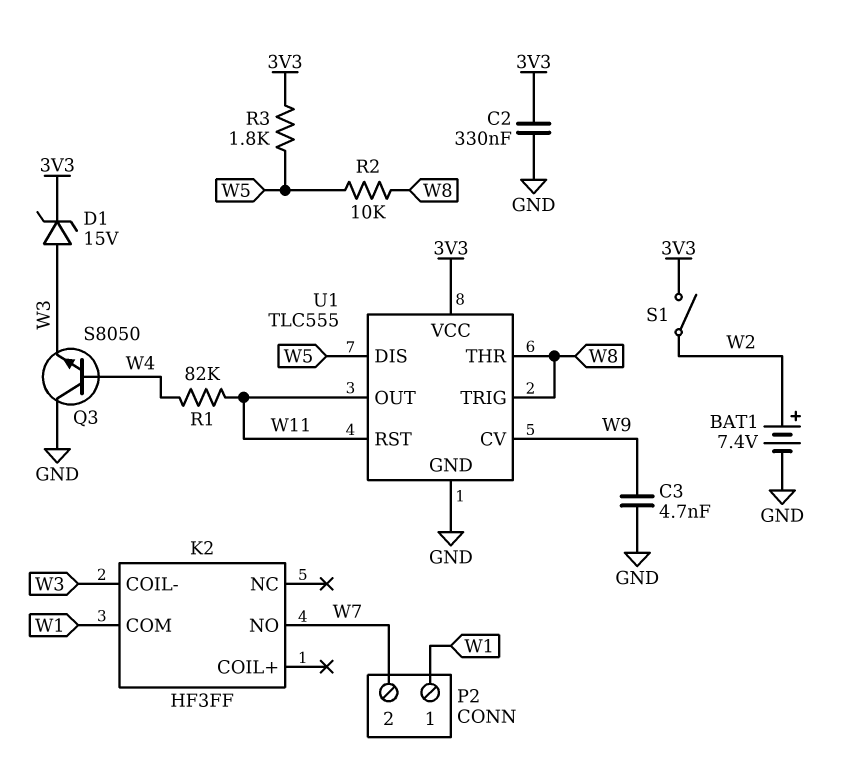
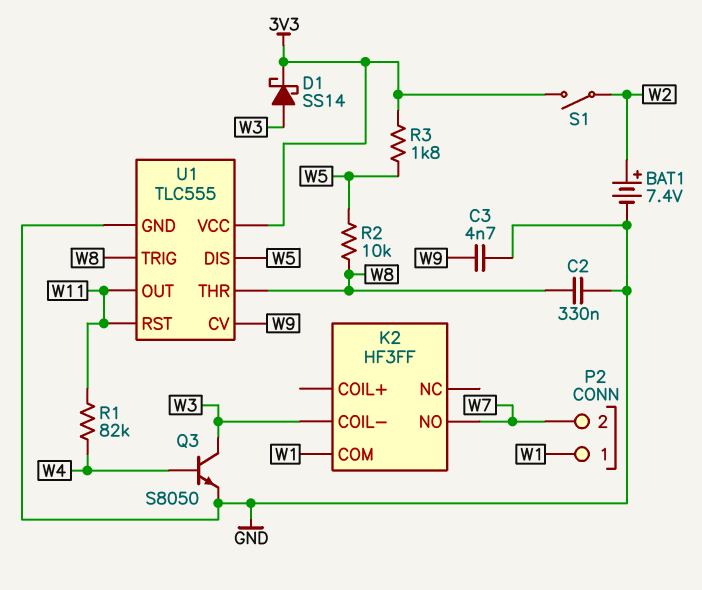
C2: 330nF (3V3, GND) -> 330nF (GND, W8)
D1: zener 15V (A W3, K 3V3) -> schottky SS14 (A W3, K 3V3)
Q3: NPN S8050 (B W4, C GND, E W3) -> NPN S8050 (B W4, C W3, E GND)

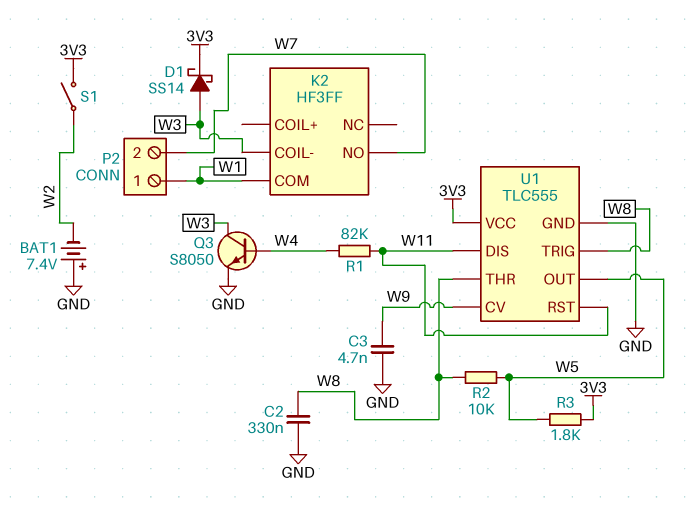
BAT1: 7.4V (plus W2, minus GND) -> 7.4V (plus GND, minus W2)
U1 pin DIS: W5 -> W11
U1 pin OUT: W11 -> W5

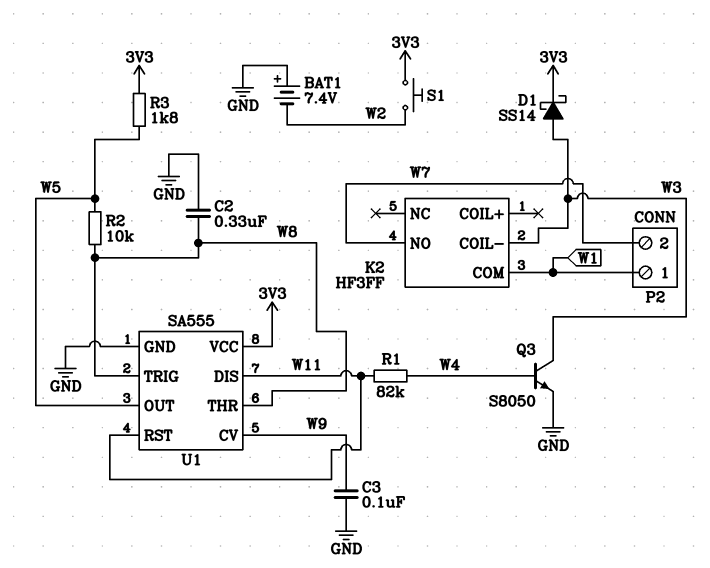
C3: 4.7nF (GND, W9) -> 100nF (GND, W9)
S1: switch (3V3, W2) -> button (3V3, W2)
U1: TLC555 -> SA555

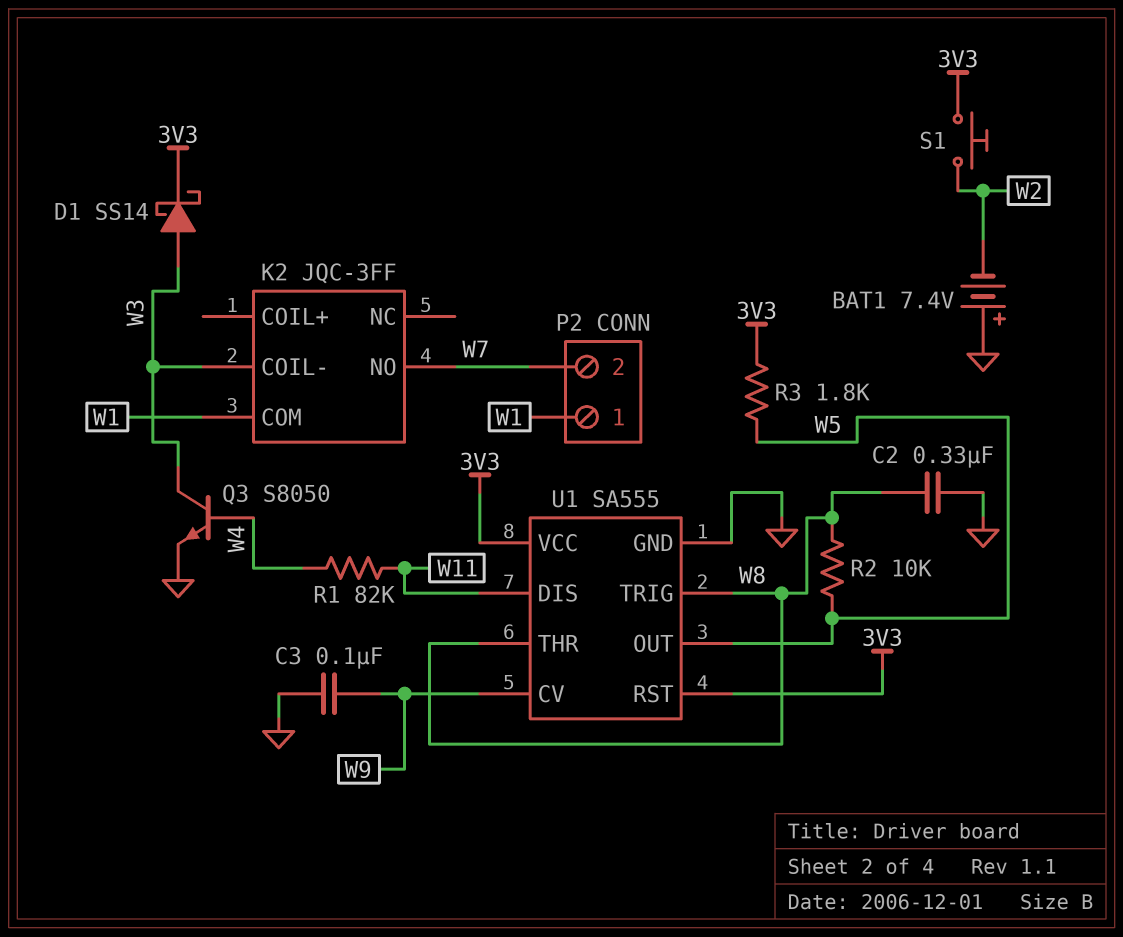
K2: HF3FF -> JQC-3FF
U1 pin RST: W11 -> 3V3

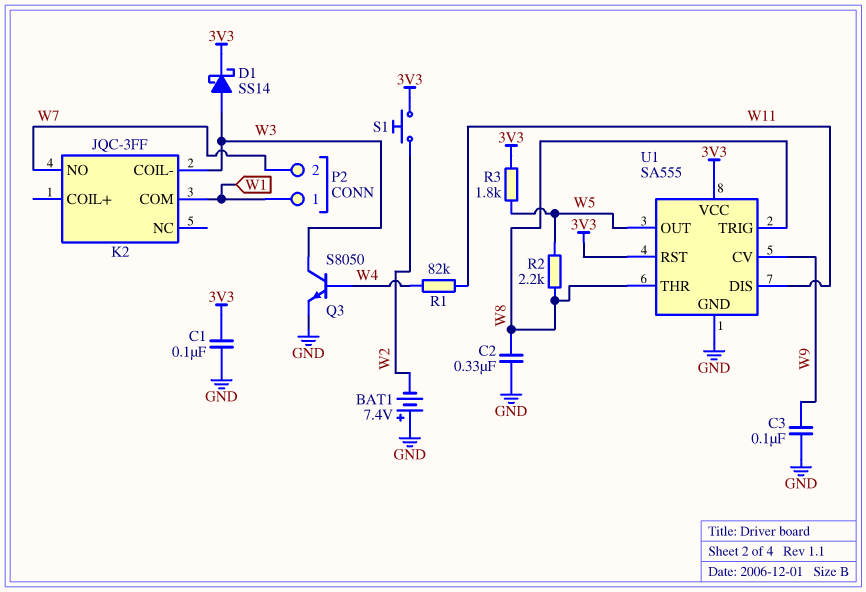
C1: none -> 100nF (3V3, GND)
R2: 10k (W5, W8) -> 2.2k (W5, W8)

